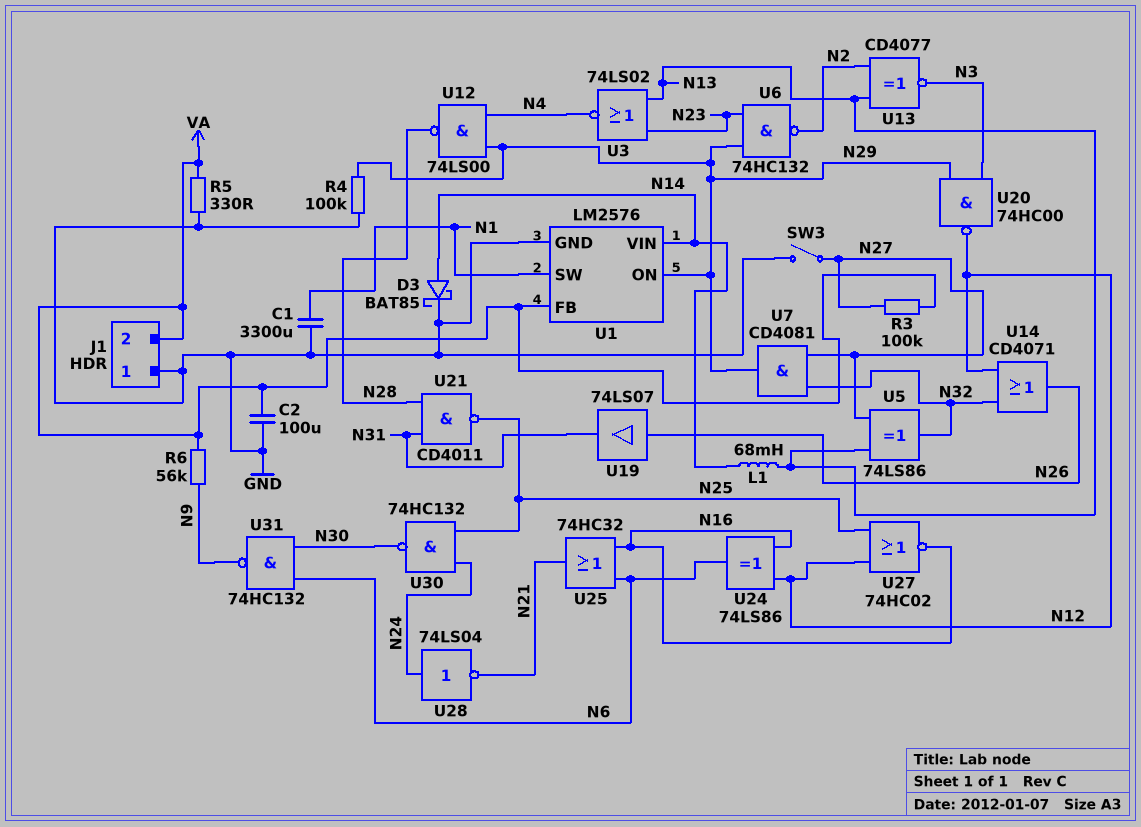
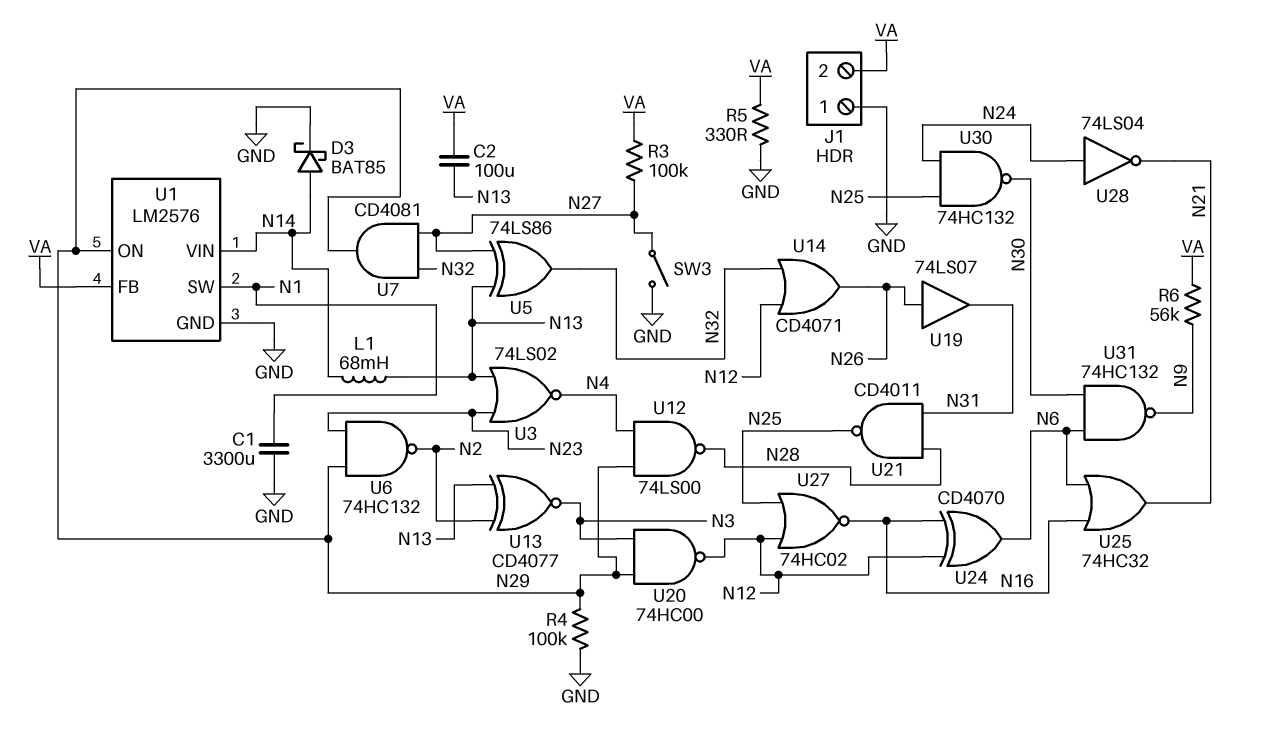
C2: 100uF (GND, VA) -> 100uF (N13, VA)
U24: XOR 74LS86 (in N12, in N16, out N6) -> XOR CD4070 (in N12, in N16, out N6)

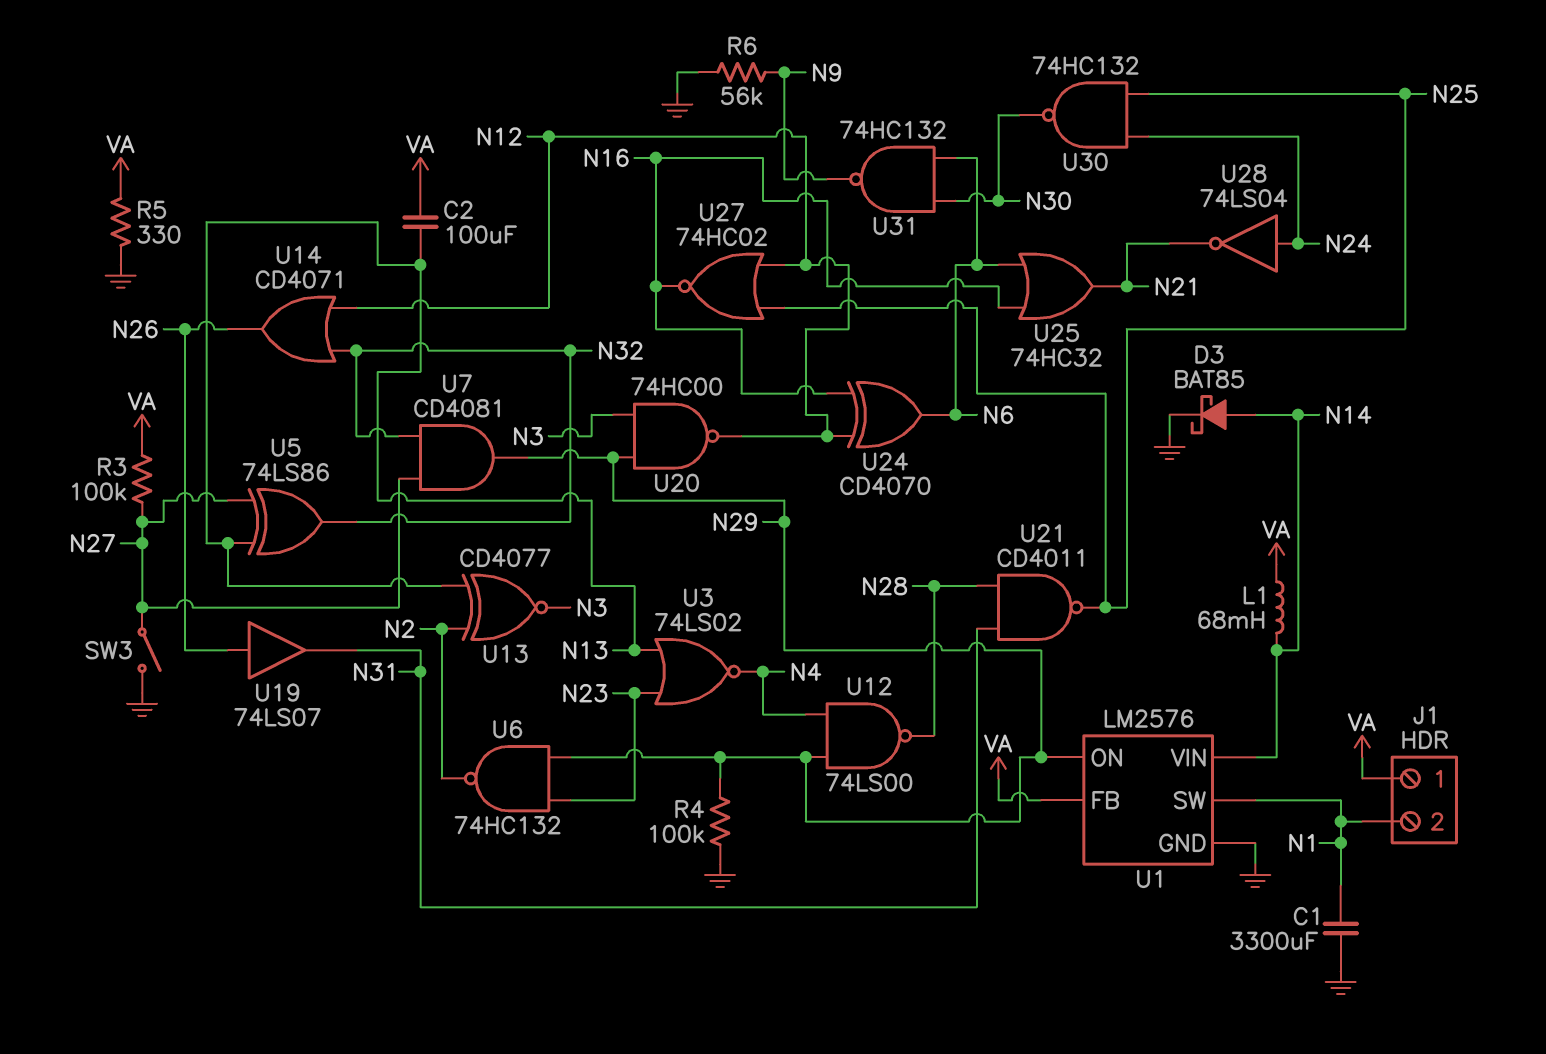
J1 pin 1: GND -> VA
J1 pin 2: VA -> N1
L1: 68mH (N13, N14) -> 68mH (N14, VA)
R6: 56k (N9, VA) -> 56k (GND, N9)

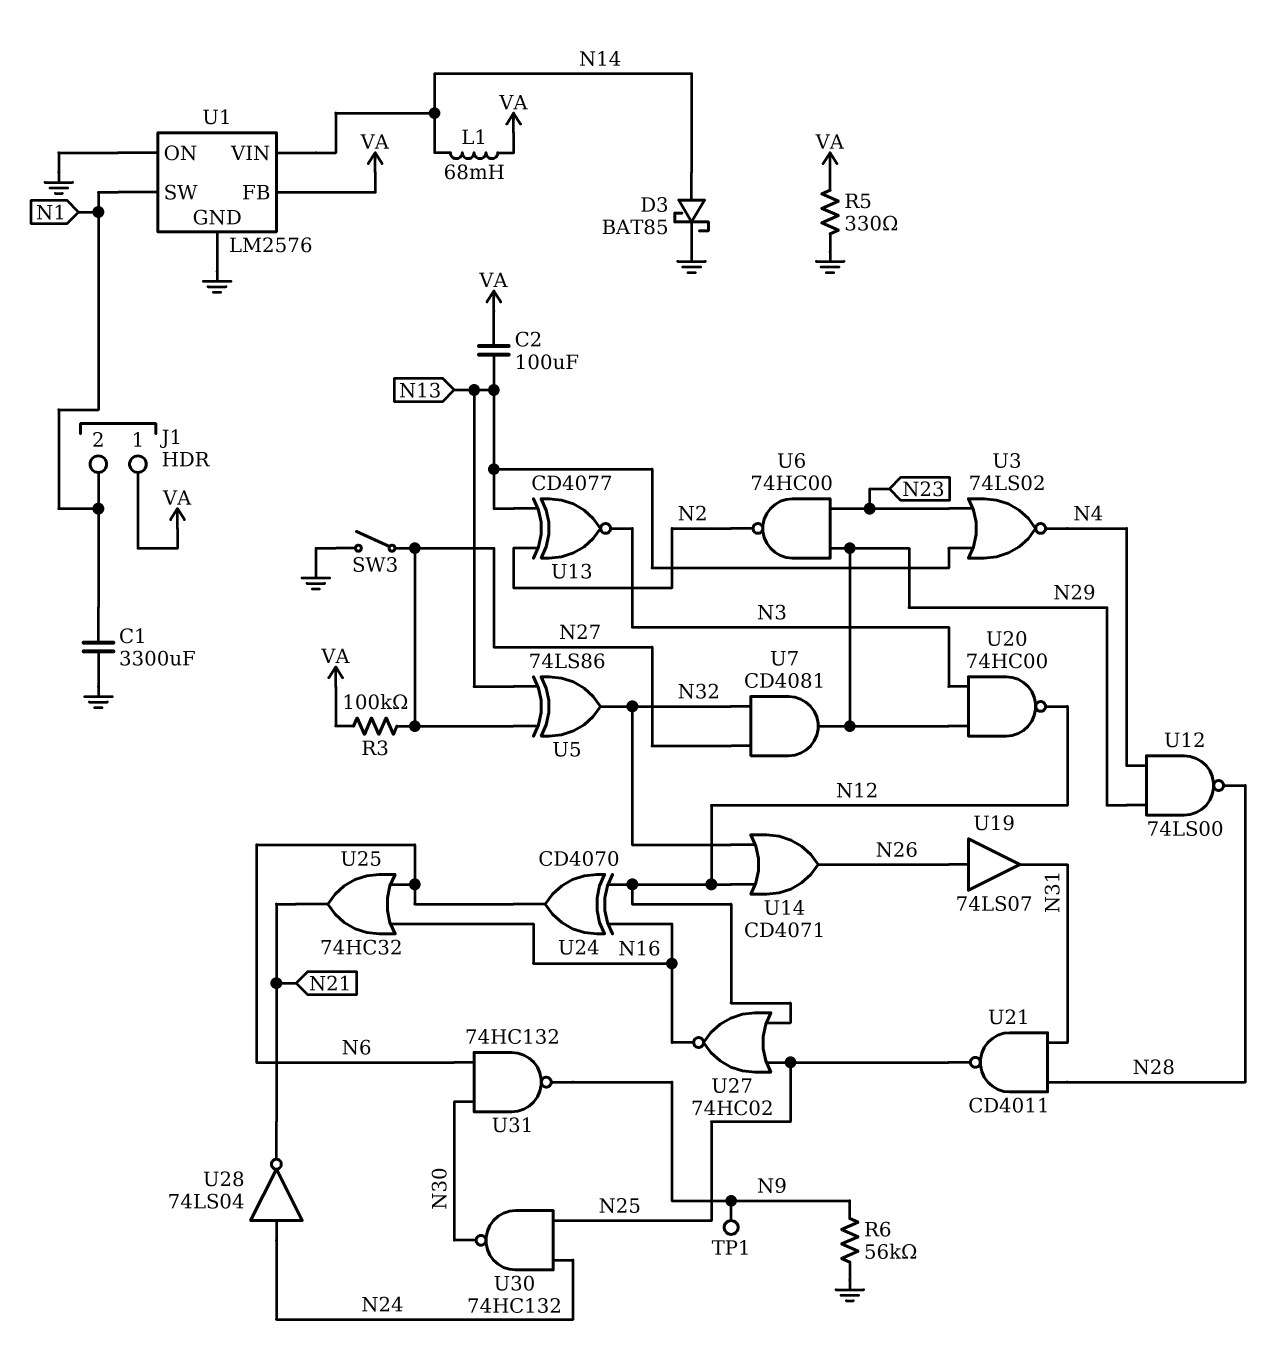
R4: 100k (GND, N29) -> none
TP1: none -> test point (N9)
U1 pin ON: N29 -> GND
U6: NAND 74HC132 (in N23, in N29, out N2) -> NAND 74HC00 (in N23, in N29, out N2)

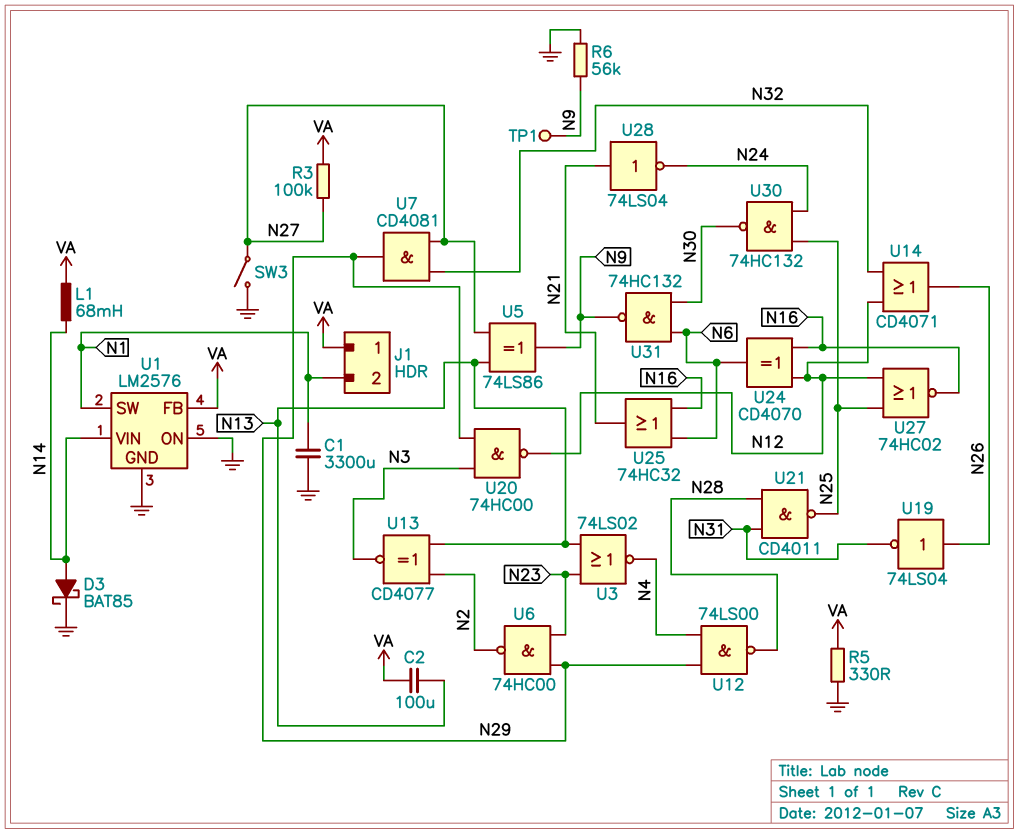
U5: XOR 74LS86 (in N13, in N27, out N32) -> XOR 74LS86 (in N13, in N27, out N9)
U19: buffer 74LS07 (in N26, out N31) -> NOT 74LS04 (in N26, out N31)
U28: NOT 74LS04 (in N24, out N21) -> NOT 74LS04 (in N21, out N24)

